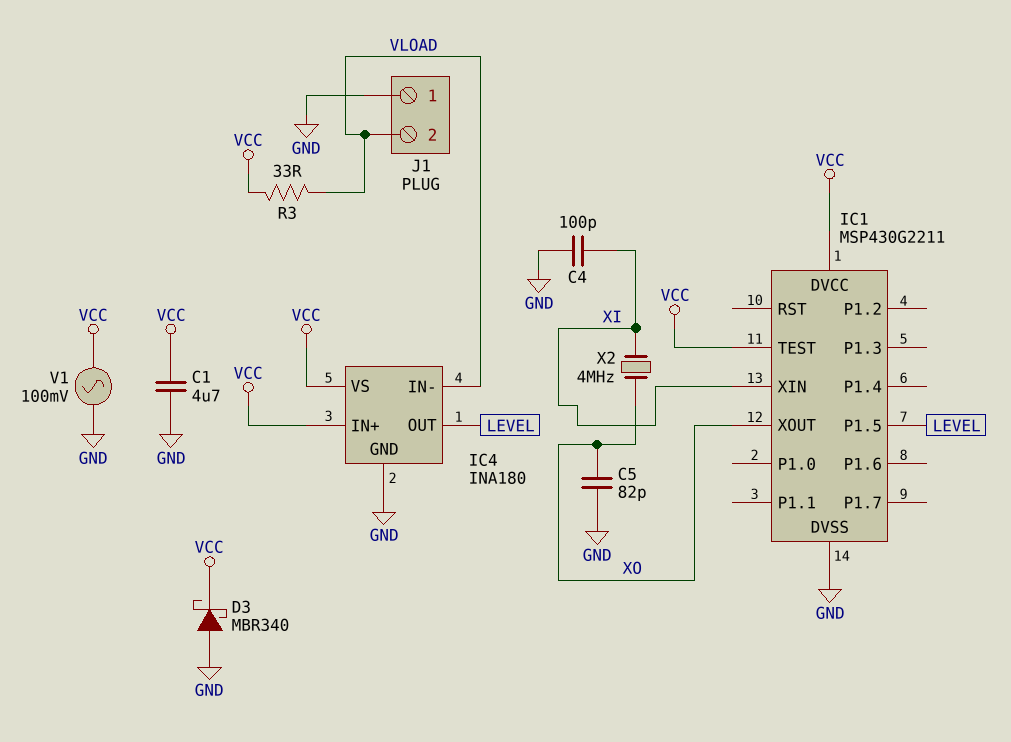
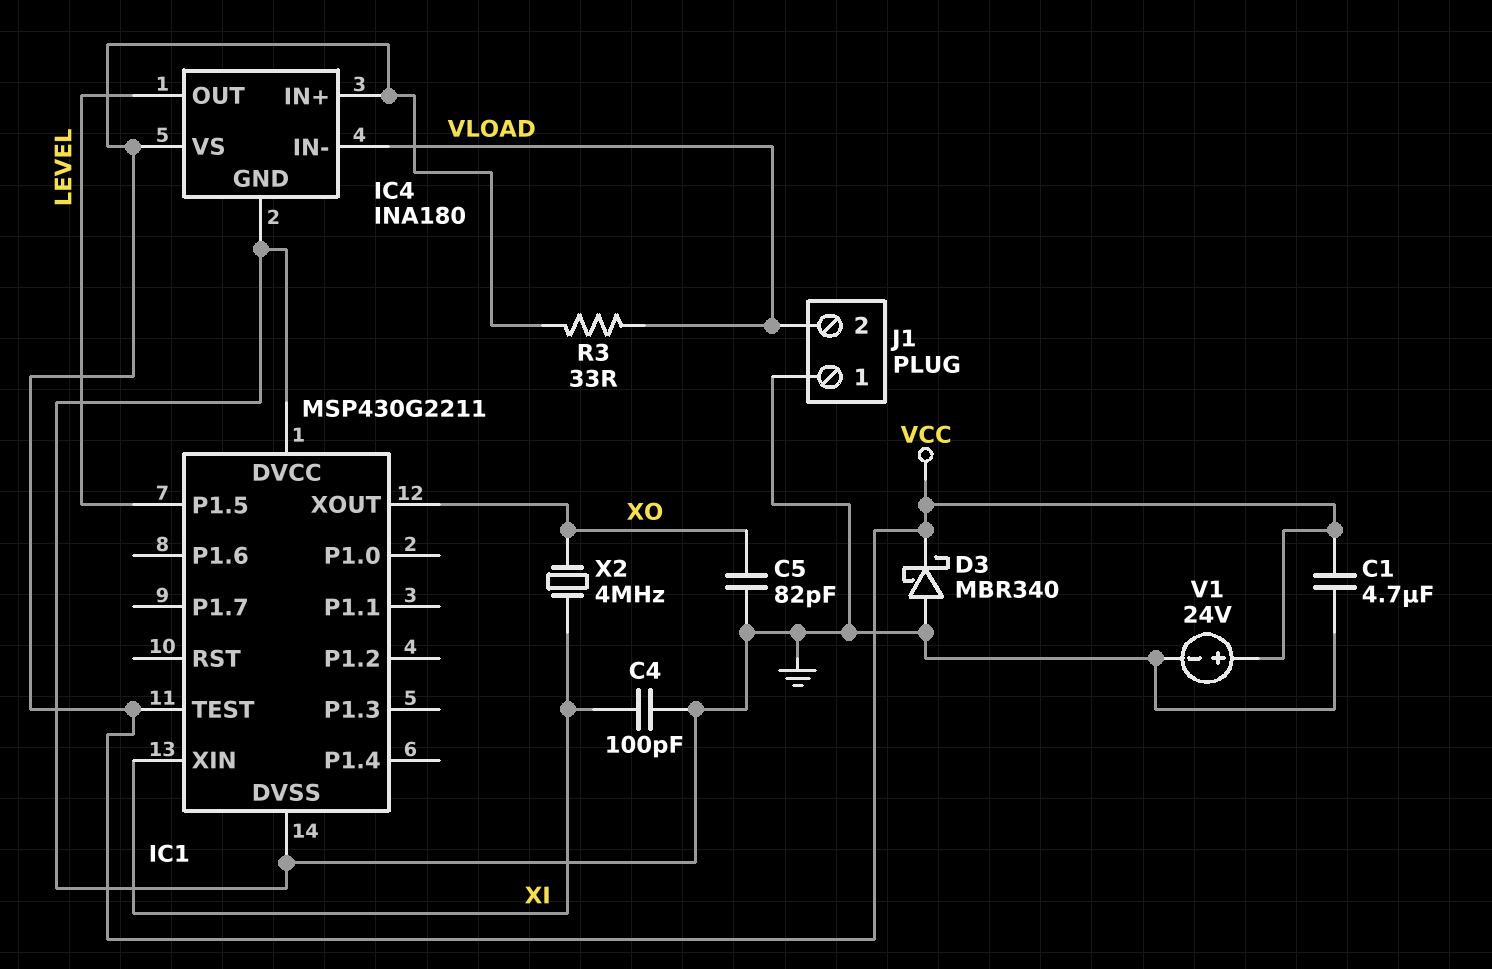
IC1 pin DVCC: VCC -> GND
V1: AC 100mV (GND, VCC) -> 24V (plus VCC, minus GND)

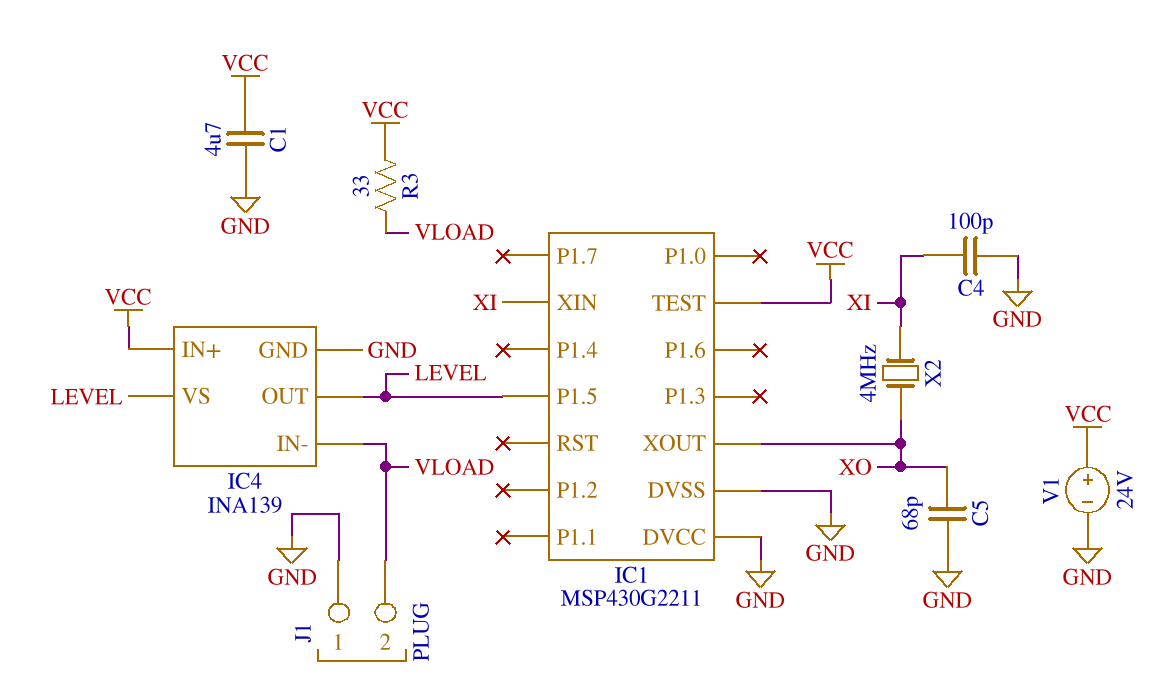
C5: 82pF (GND, XO) -> 68pF (GND, XO)
D3: schottky MBR340 (A GND, K VCC) -> none
IC4: INA180 -> INA139
IC4 pin VS: VCC -> LEVEL

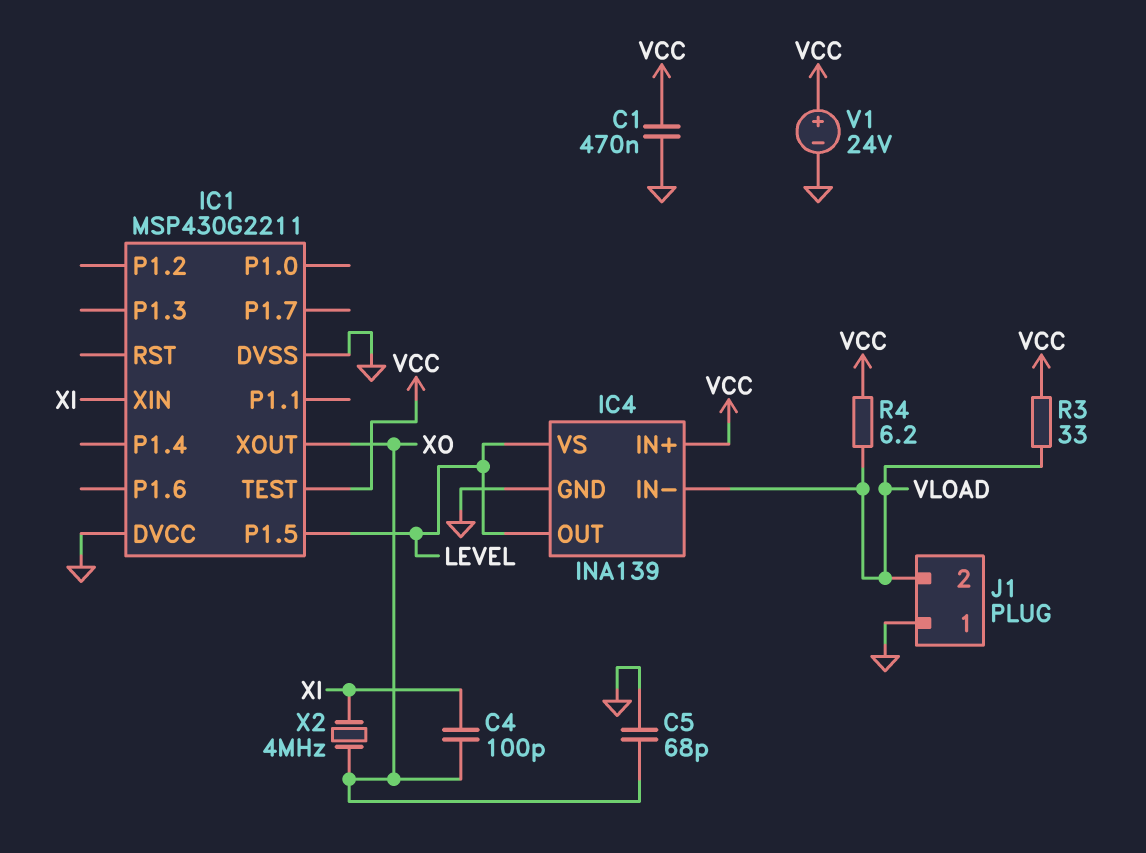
C1: 4.7uF (GND, VCC) -> 470nF (GND, VCC)
C4: 100pF (GND, XI) -> 100pF (XI, XO)
R4: none -> 6.2 (VCC, VLOAD)

